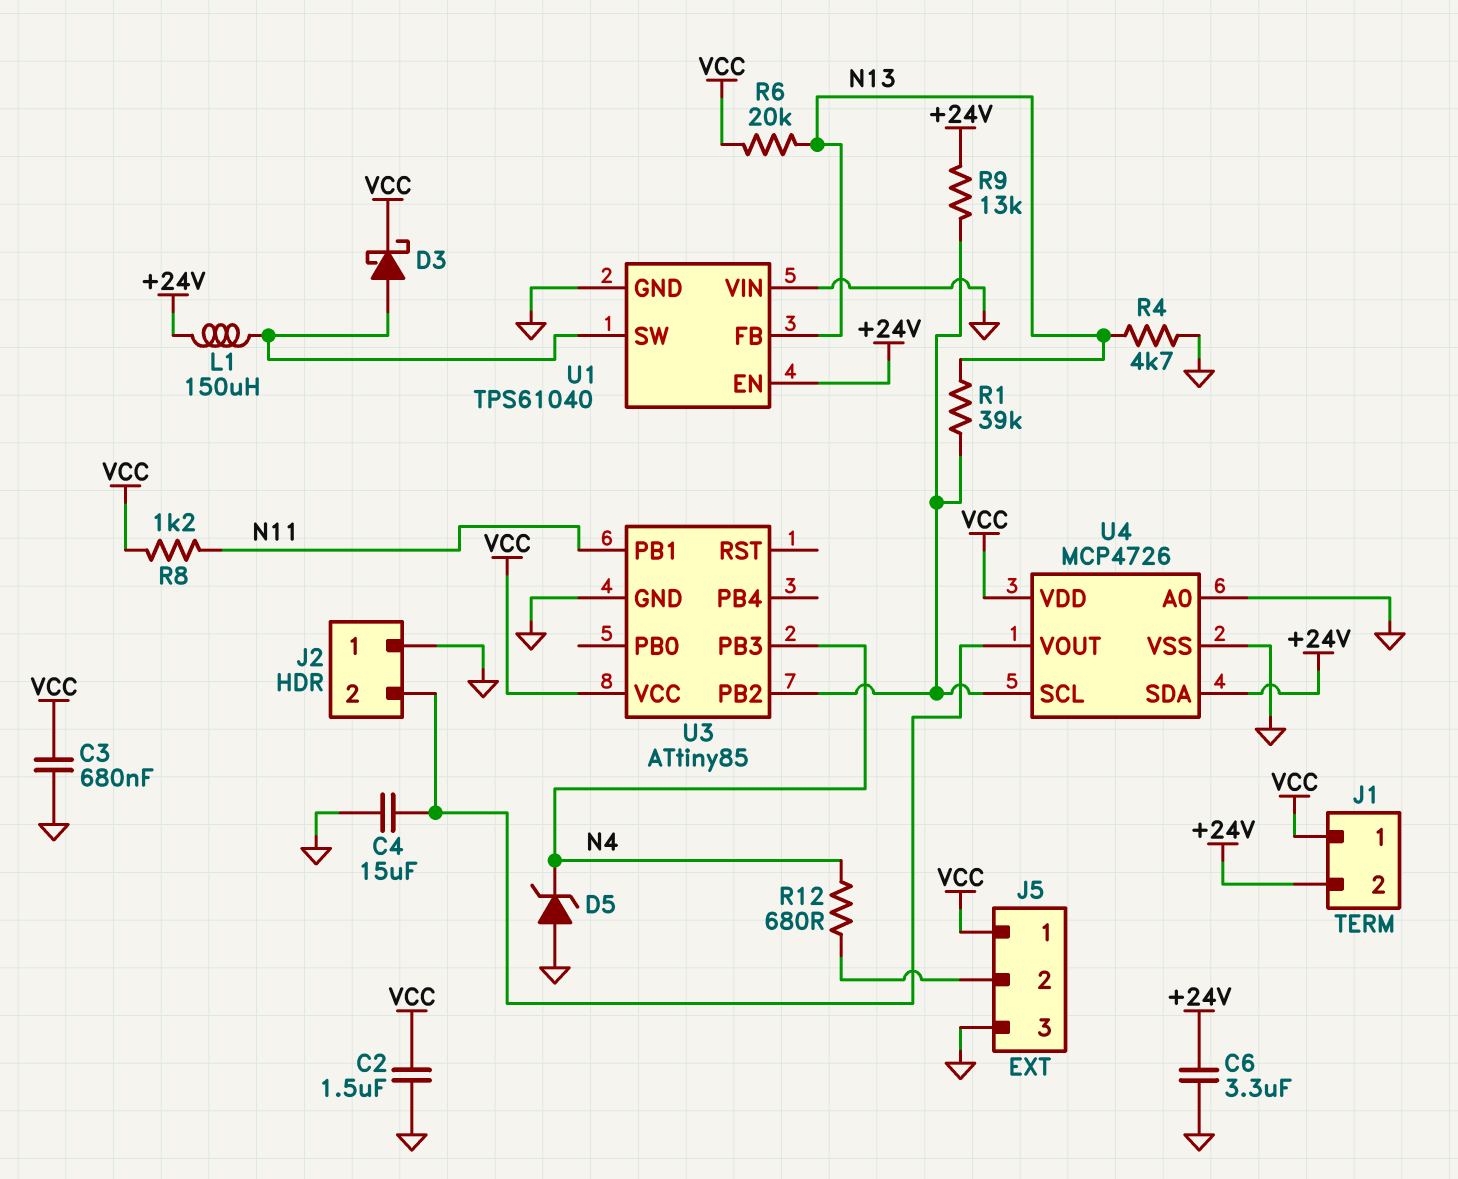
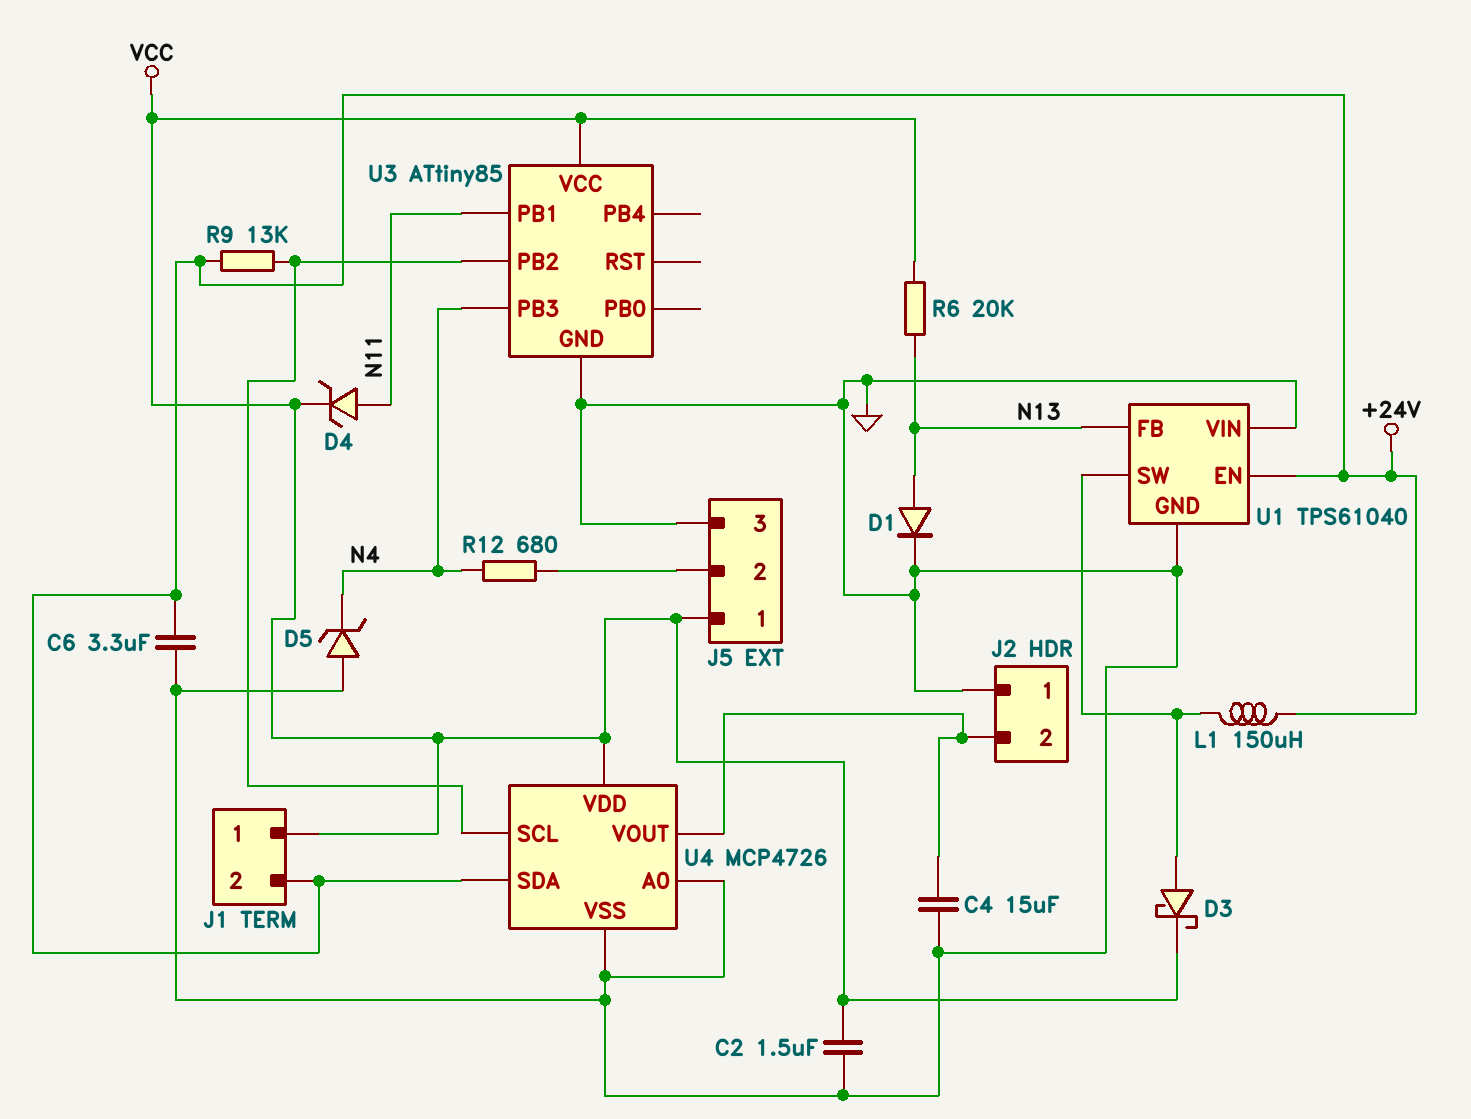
C3: 680nF (GND, VCC) -> none
D1: none -> diode (A N13, K GND)
D4: none -> zener (A N11, K VCC)
R1: 39k (N13, U3/PB2) -> none
R4: 4.7k (GND, N13) -> none
R8: 1.2k (N11, VCC) -> none

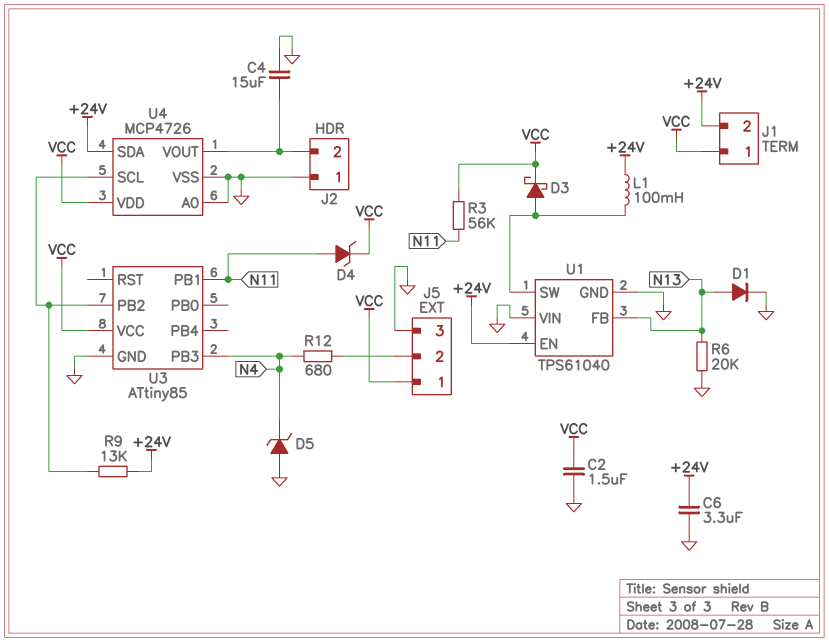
L1: 150uH (+24V, U1/SW) -> 100mH (+24V, U1/SW)
R3: none -> 56k (N11, VCC)
R6: 20k (N13, VCC) -> 20k (GND, N13)

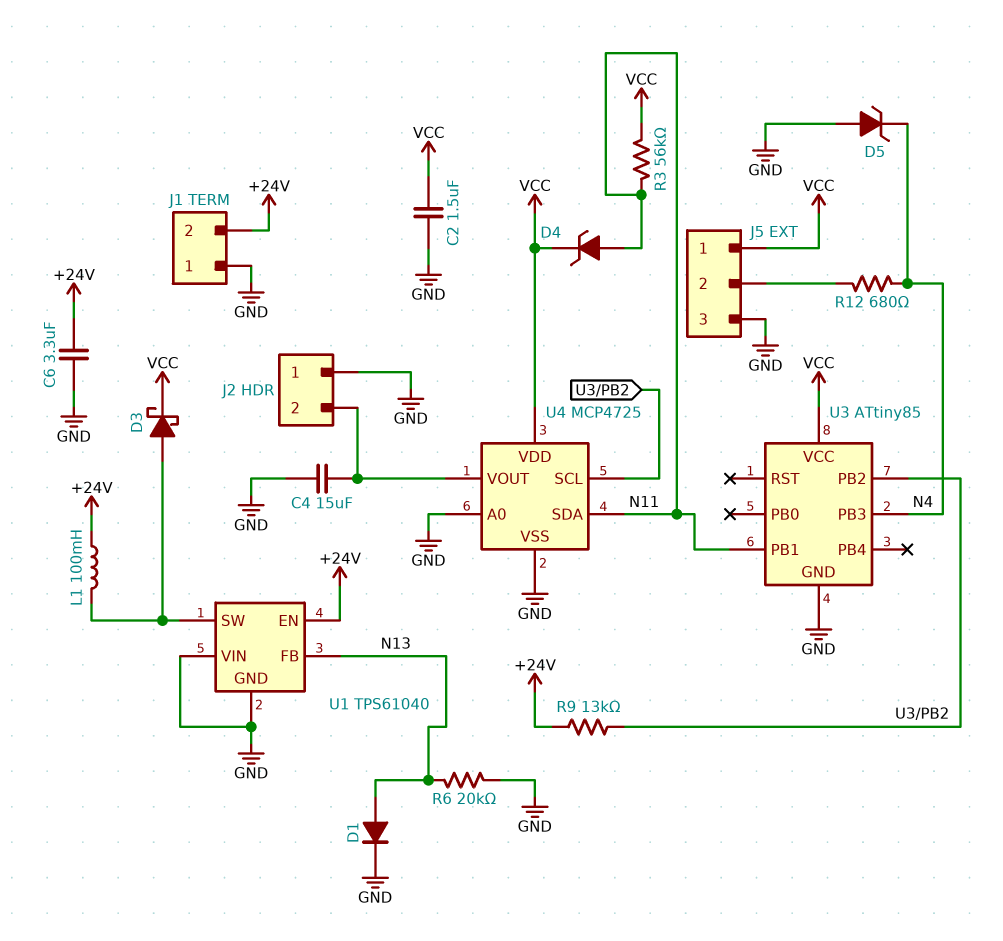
J1 pin 1: VCC -> GND
U4: MCP4726 -> MCP4725
U4 pin SDA: +24V -> N11

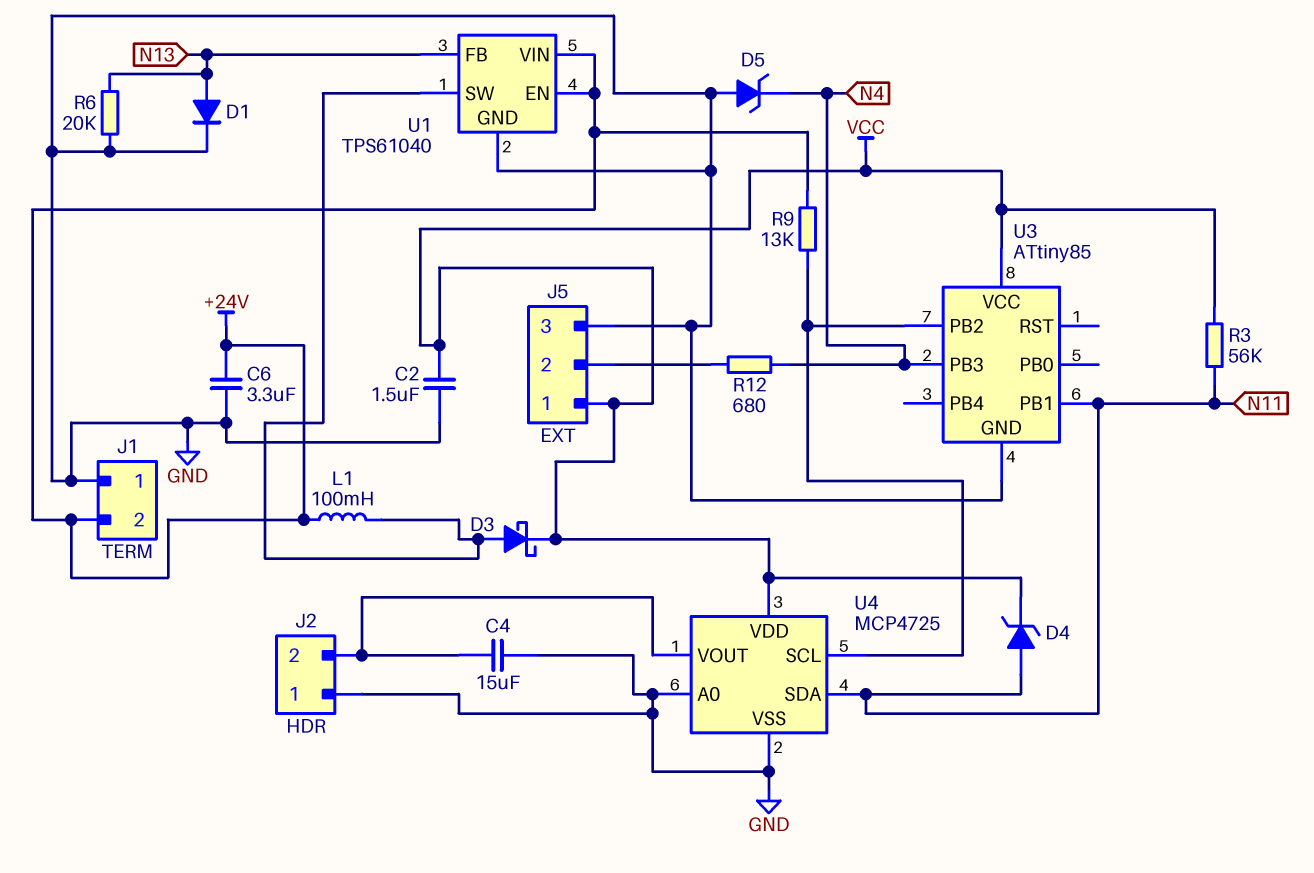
U1 pin VIN: GND -> +24V

